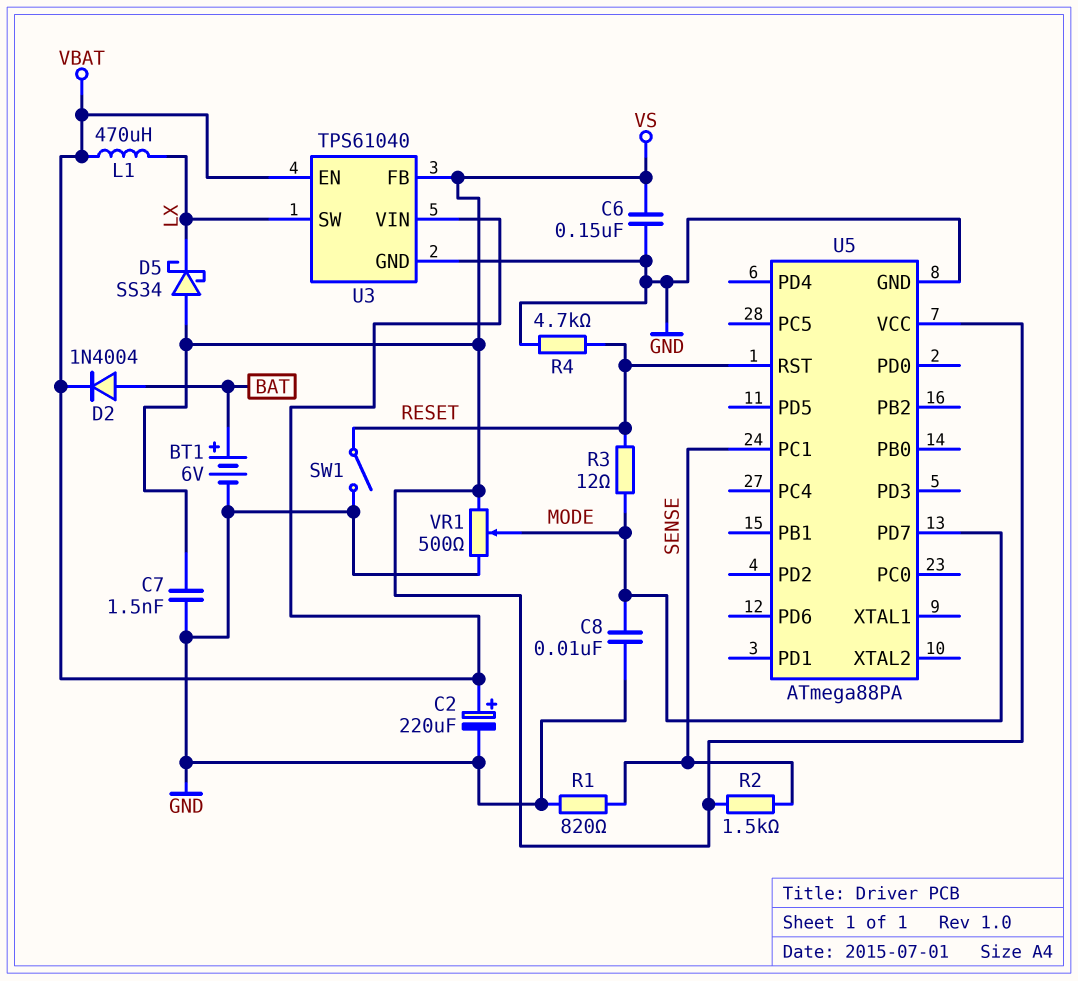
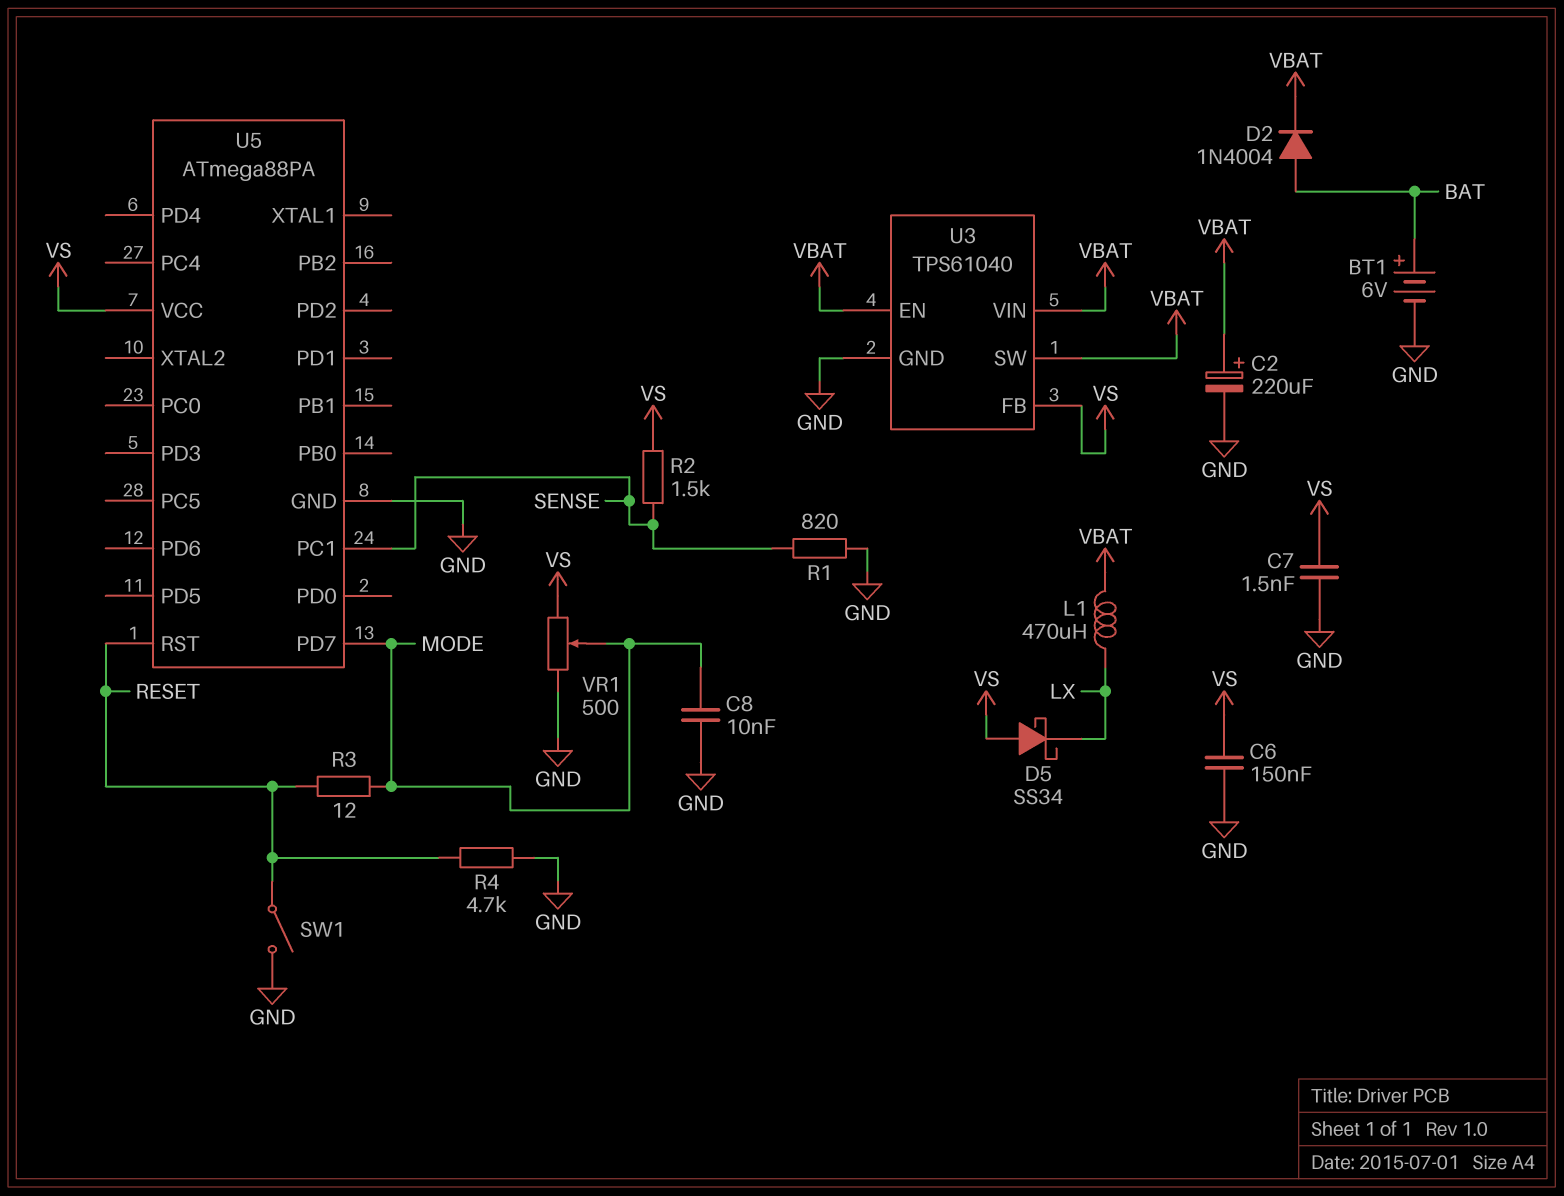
U3 pin SW: LX -> VBAT

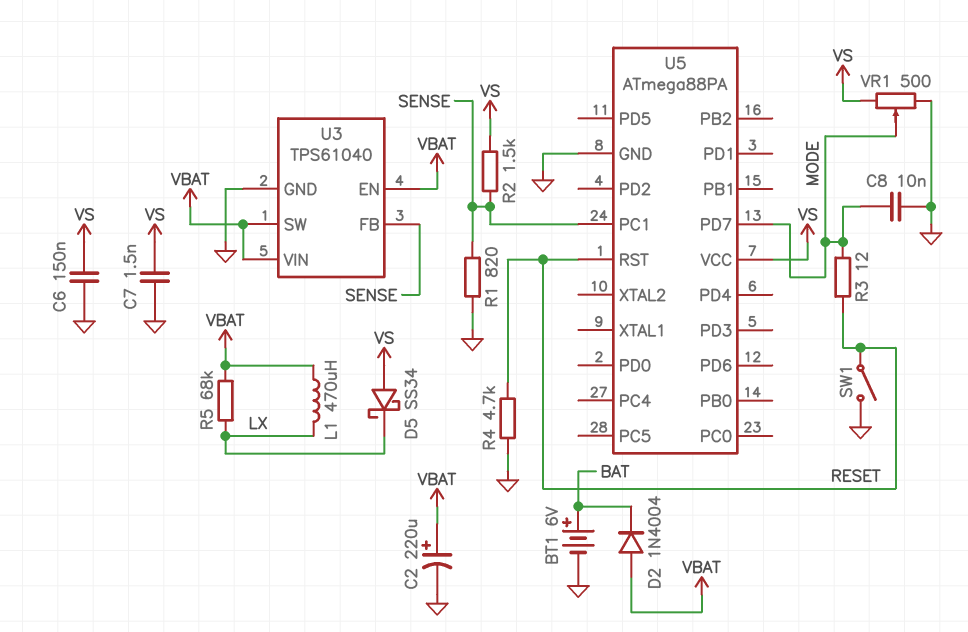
D2: diode 1N4004 (A BAT, K VBAT) -> diode 1N4004 (A VBAT, K BAT)
R5: none -> 68k (LX, VBAT)
U3 pin FB: VS -> SENSE

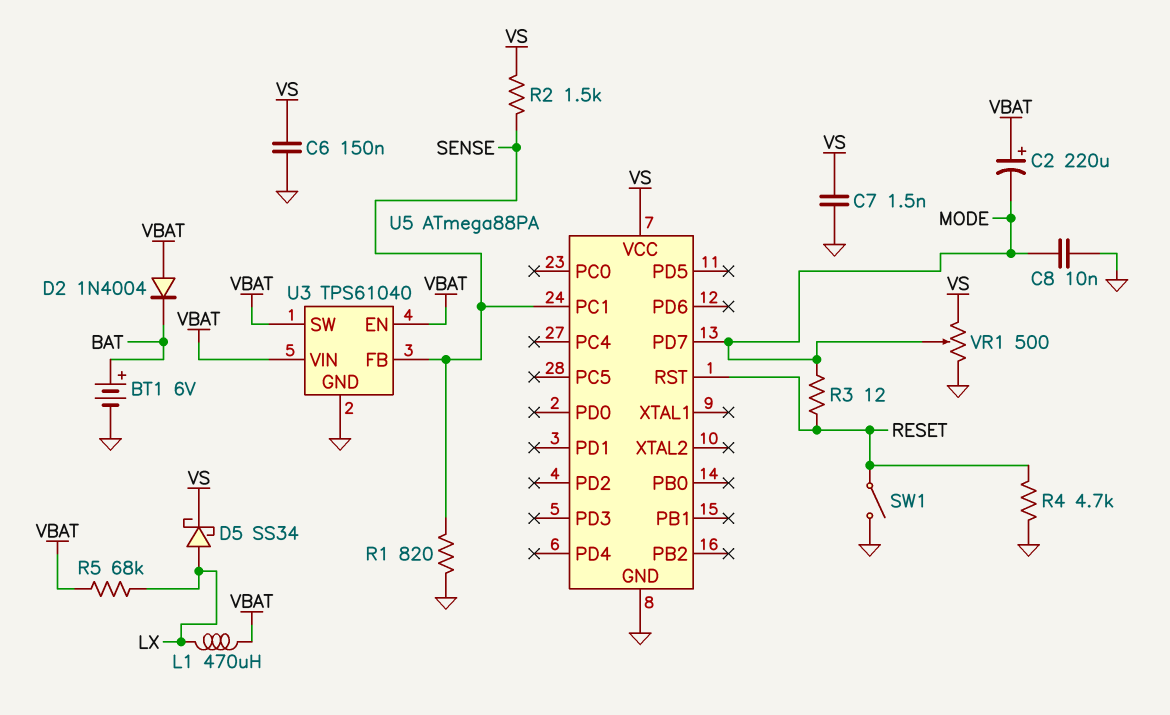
C2: 220uF (plus VBAT, minus GND) -> 220uF (plus VBAT, minus MODE)
D5: schottky SS34 (A VS, K LX) -> schottky SS34 (A LX, K VS)

